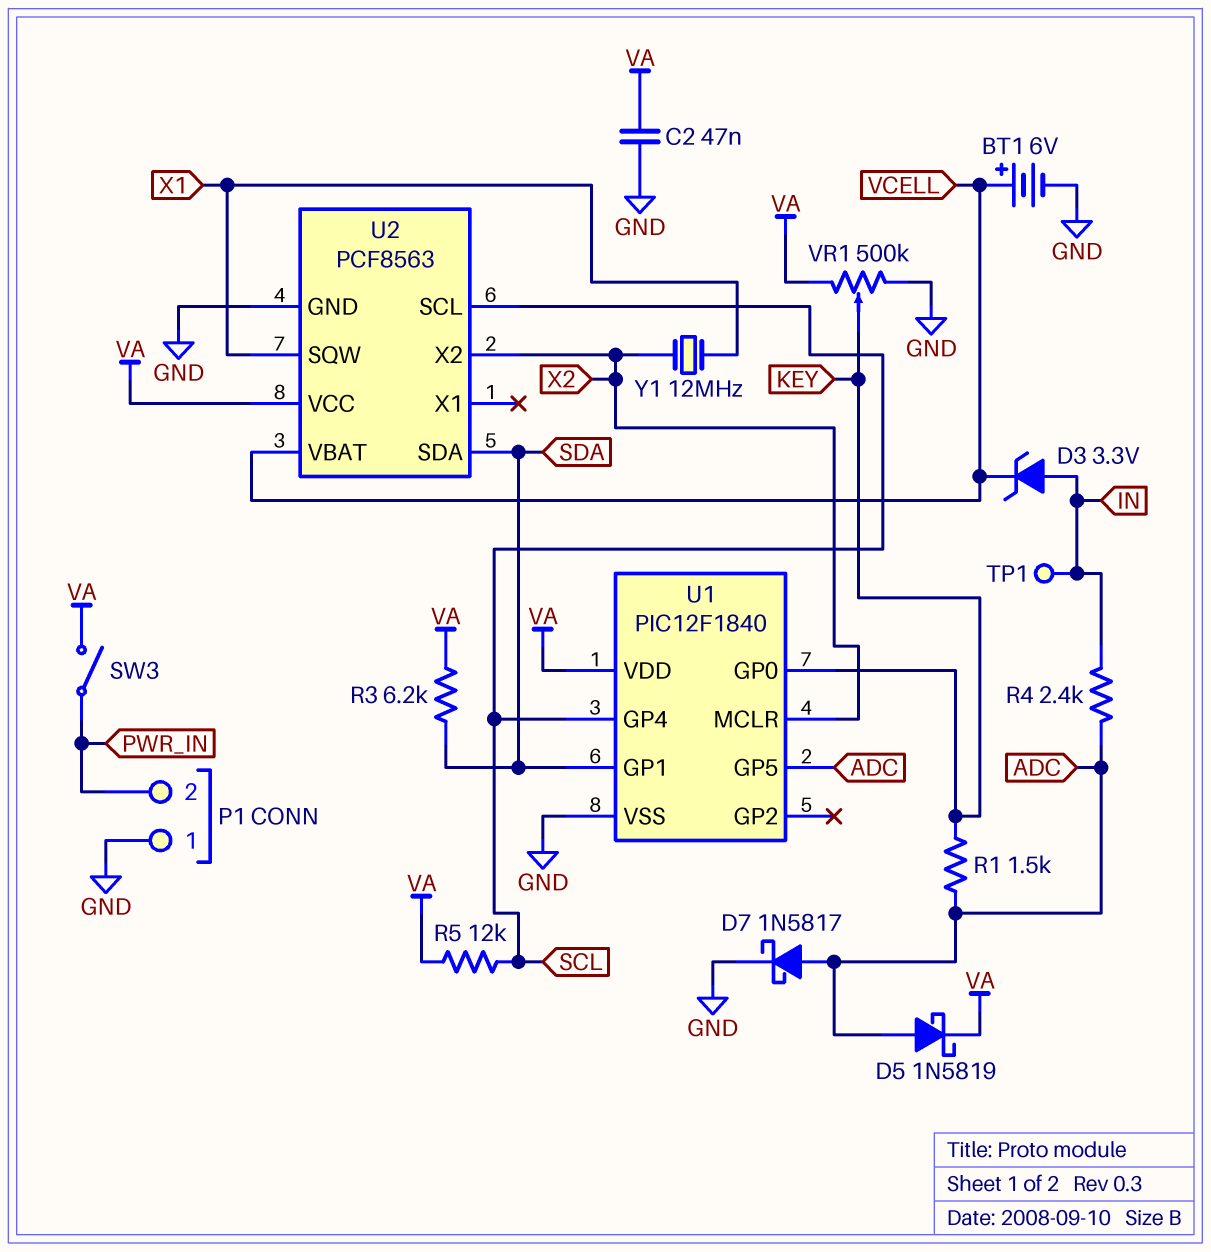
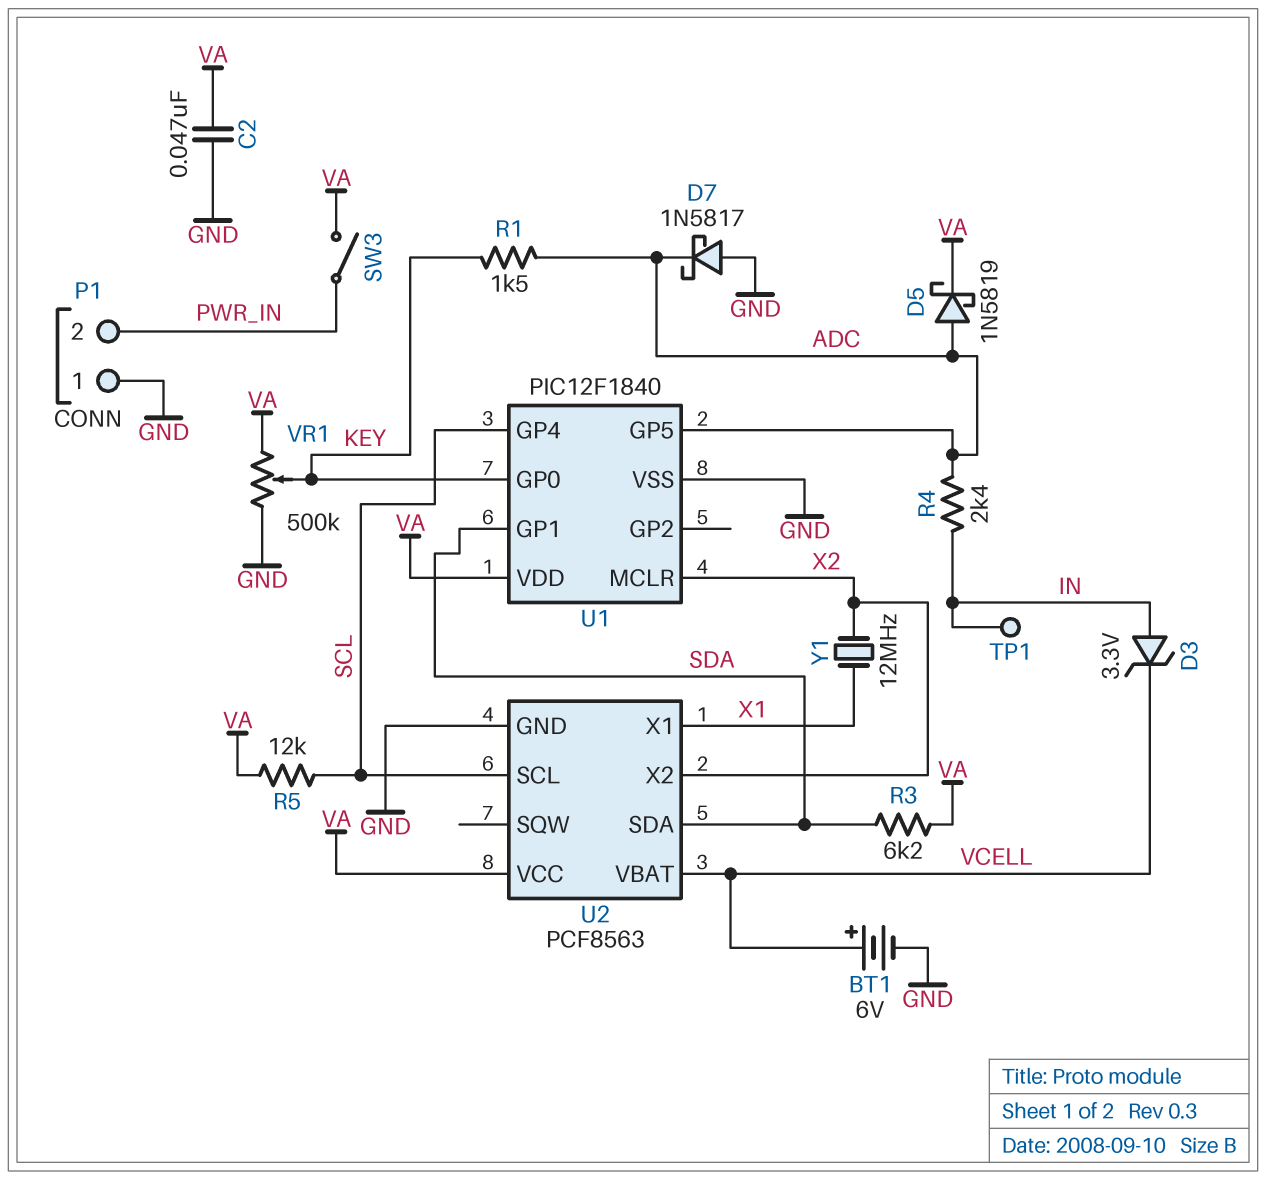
D7: schottky 1N5817 (A ADC, K GND) -> schottky 1N5817 (A GND, K ADC)
U2 pin SQW: X1 -> none
U2 pin X1: none -> X1

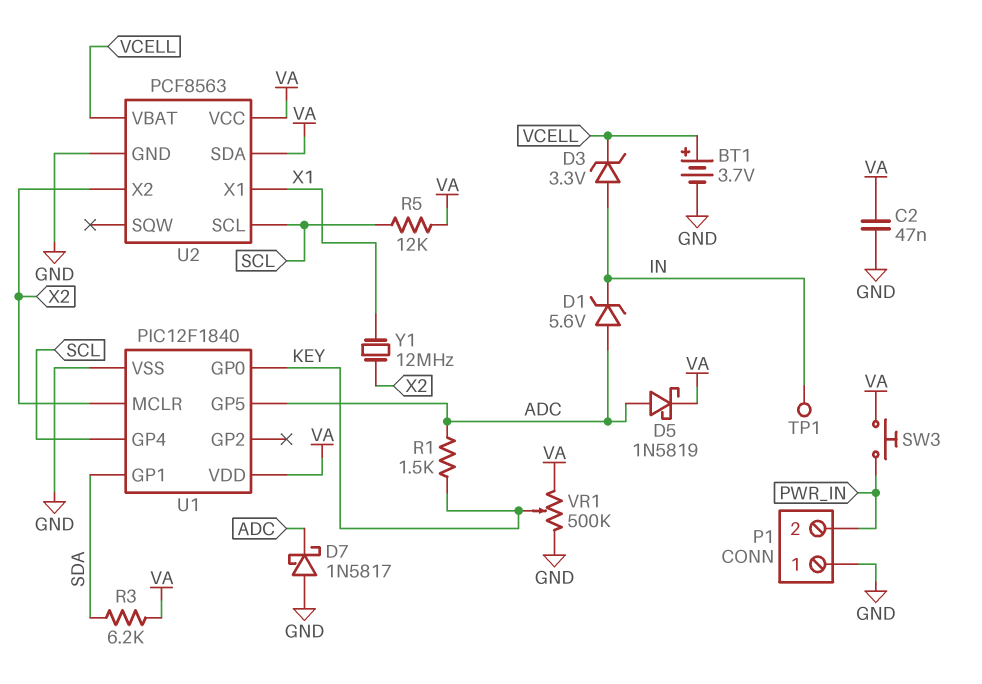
BT1: 6V (plus VCELL, minus GND) -> 3.7V (plus VCELL, minus GND)
D1: none -> zener 5.6V (A ADC, K IN)
R4: 2.4k (ADC, IN) -> none
SW3: switch (PWR_IN, VA) -> button (PWR_IN, VA)
U2 pin SDA: SDA -> VA

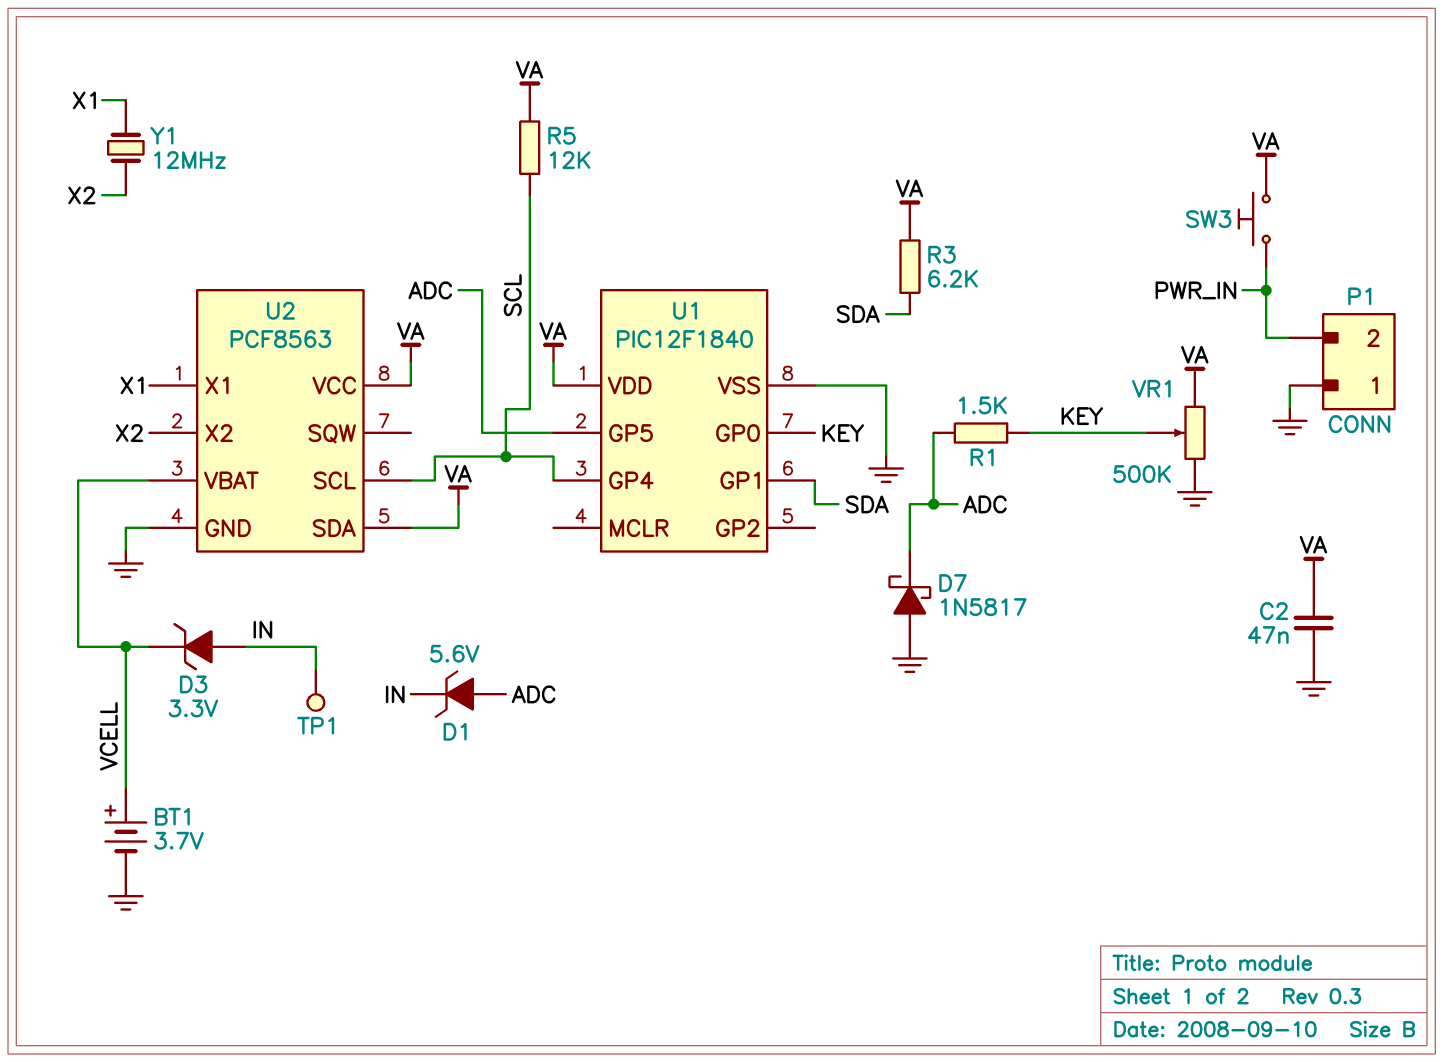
D5: schottky 1N5819 (A ADC, K VA) -> none
U1 pin MCLR: X2 -> none

